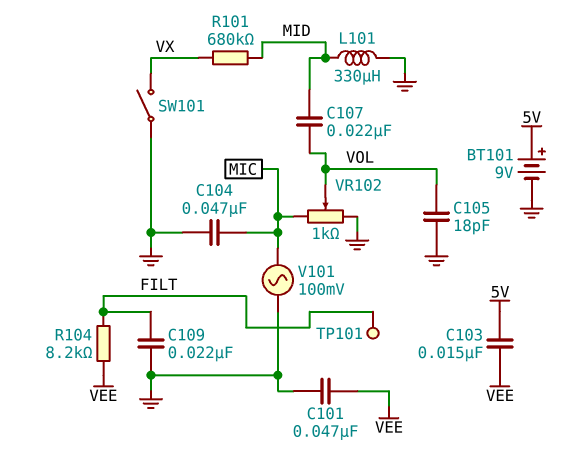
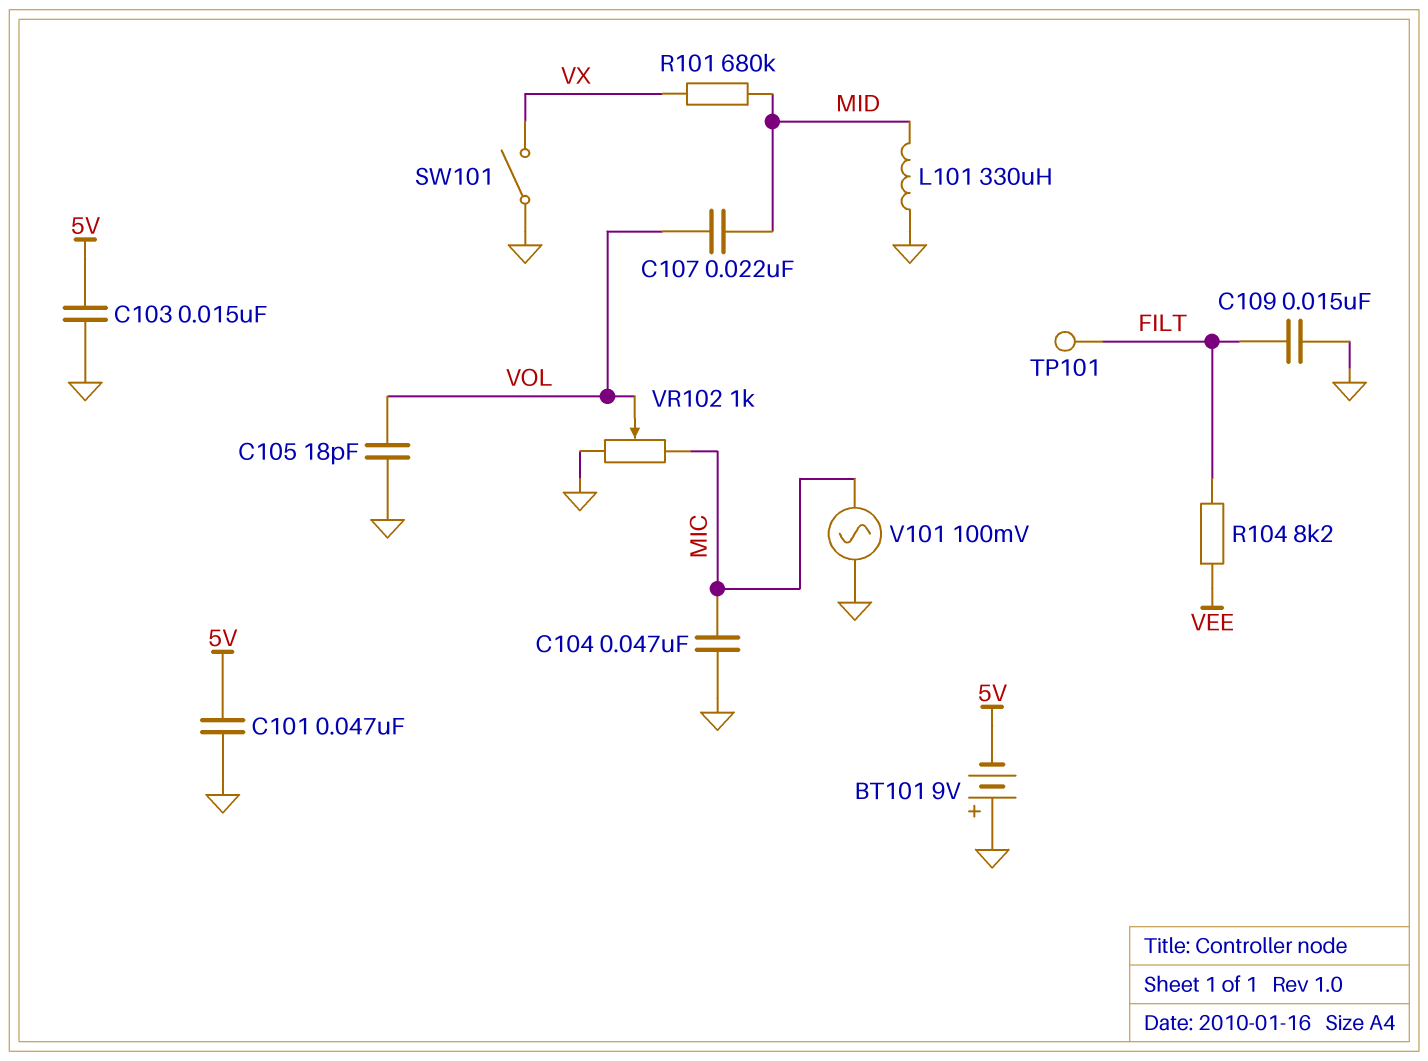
BT101: 9V (plus 5V, minus GND) -> 9V (plus GND, minus 5V)
C101: 47nF (GND, VEE) -> 47nF (5V, GND)
C103: 15nF (5V, VEE) -> 15nF (5V, GND)
C109: 22nF (FILT, GND) -> 15nF (FILT, GND)

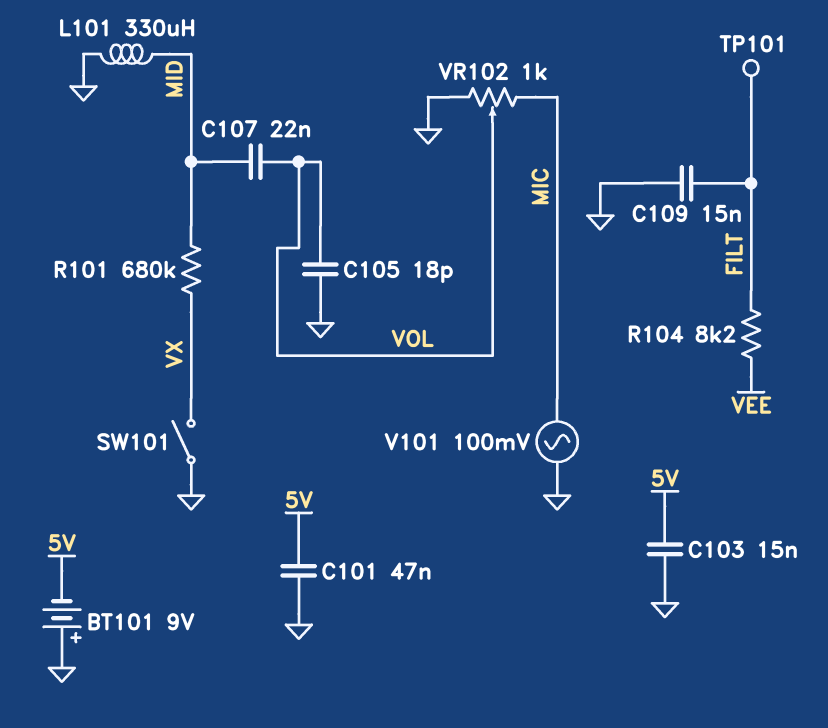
C104: 47nF (GND, MIC) -> none

